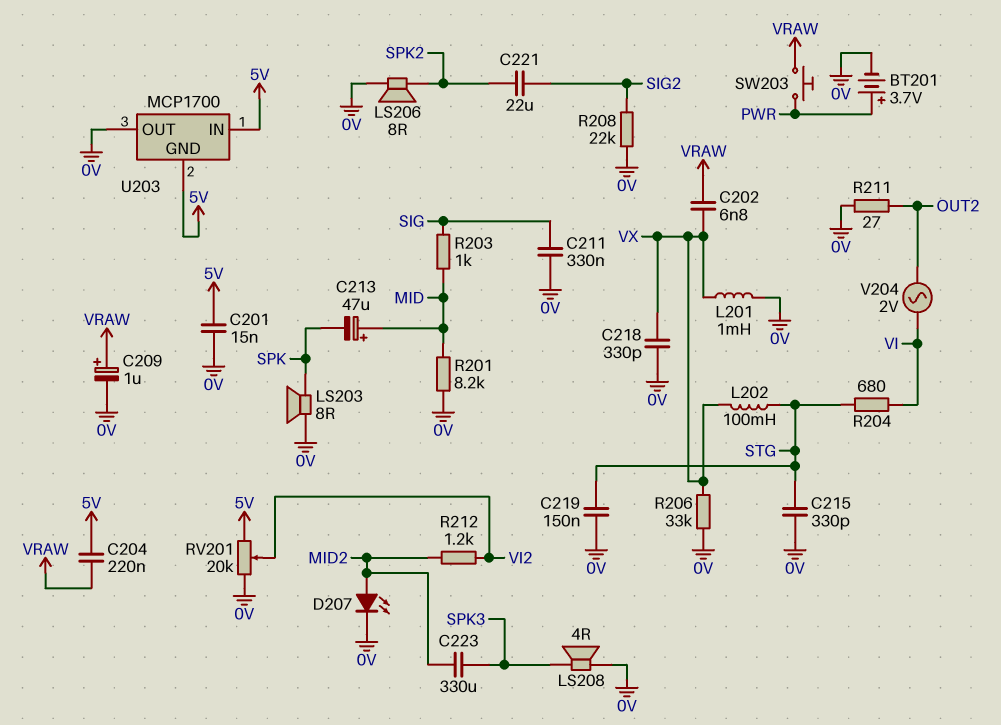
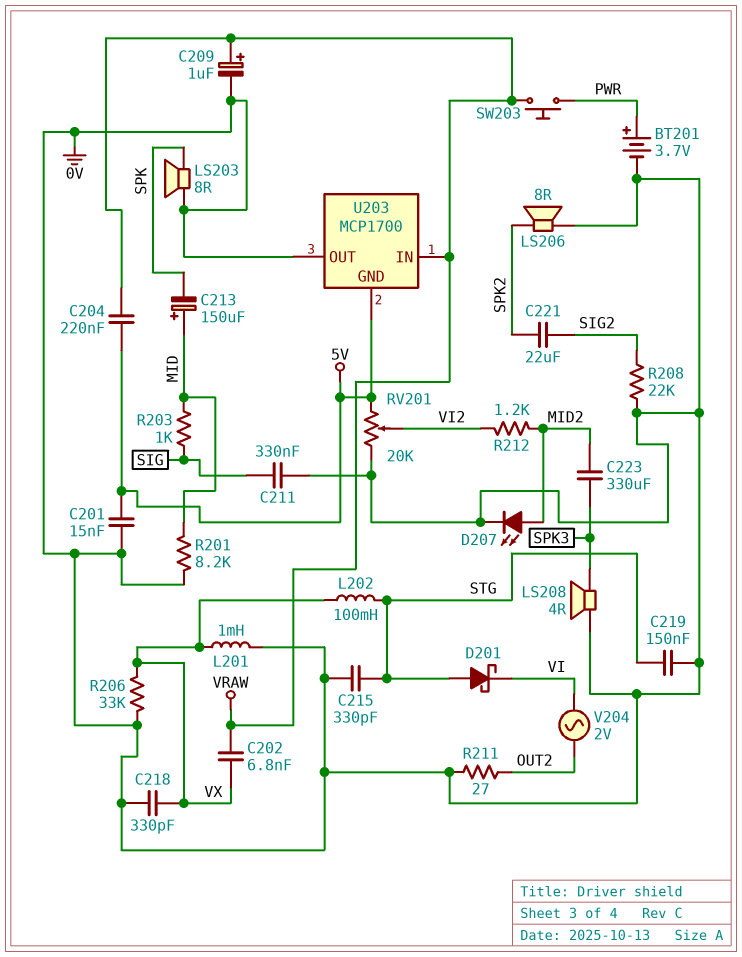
C213: 47uF (plus MID, minus SPK) -> 150uF (plus MID, minus SPK)
D201: none -> schottky (A STG, K VI)
R204: 680 (STG, VI) -> none
U203 pin IN: 5V -> VRAW

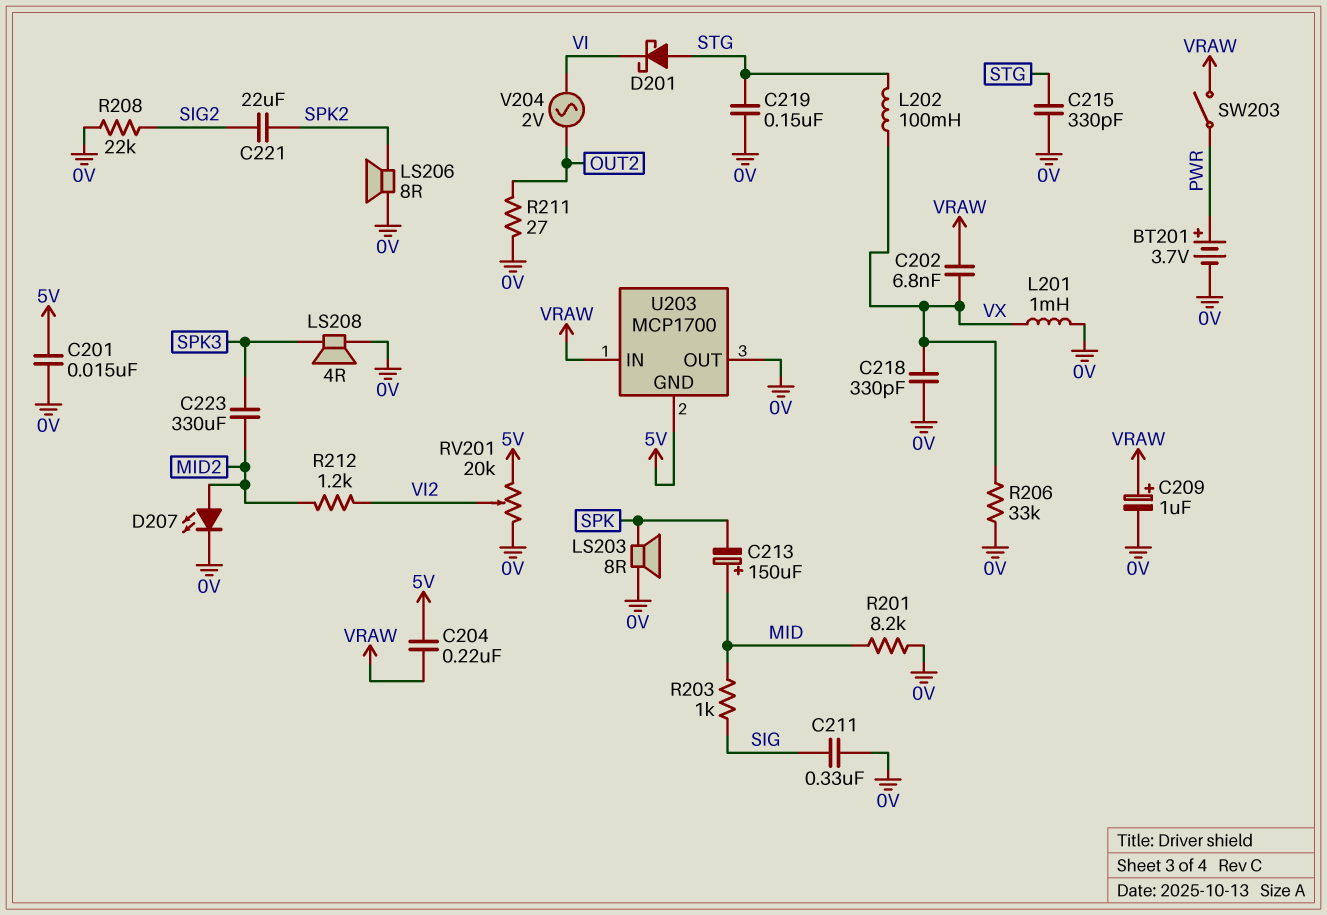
SW203: button (PWR, VRAW) -> switch (PWR, VRAW)

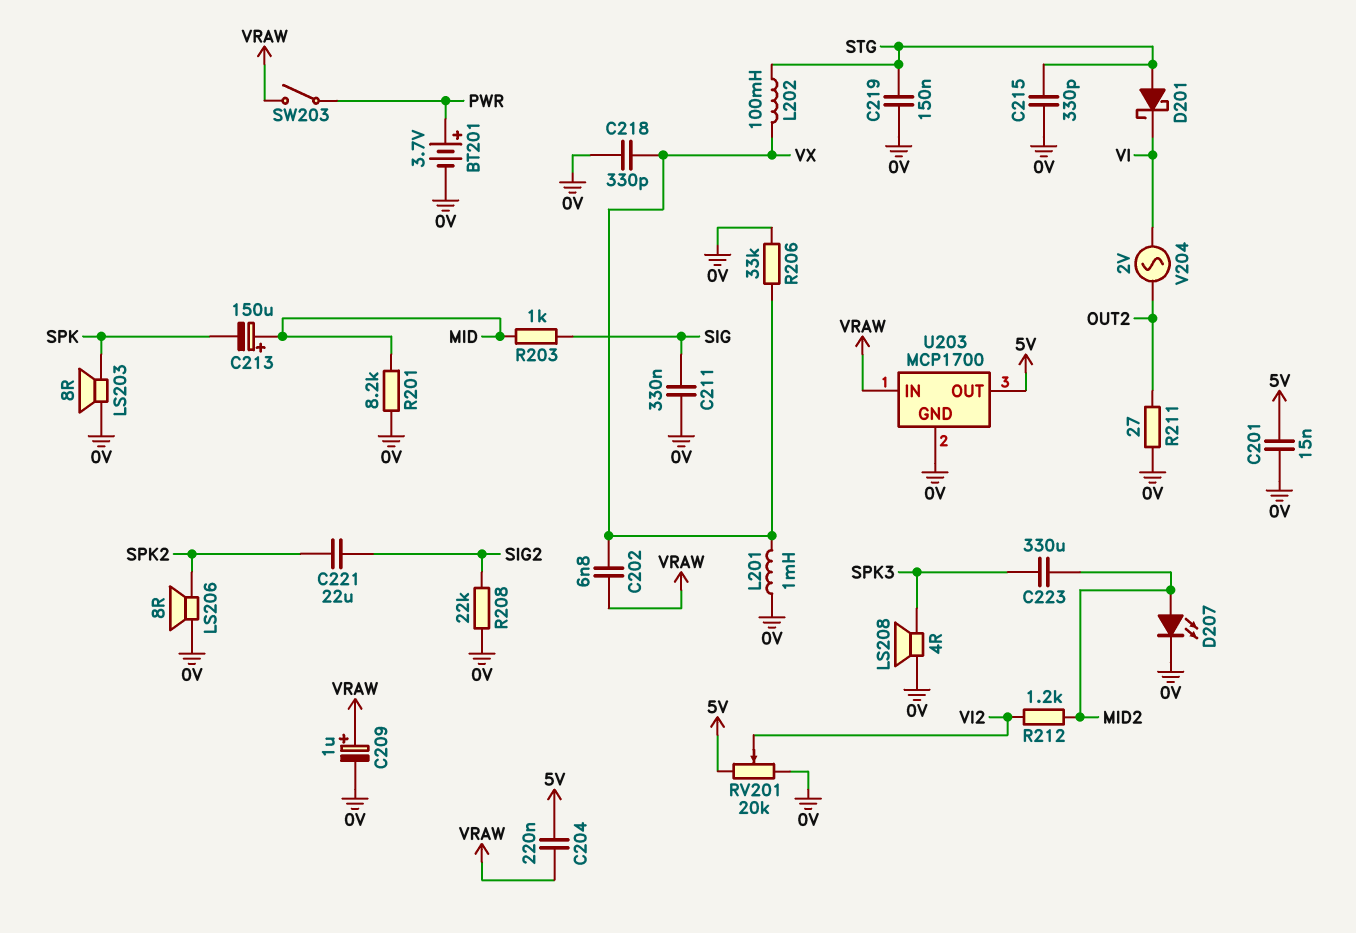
U203 pin GND: 5V -> 0V
U203 pin OUT: 0V -> 5V

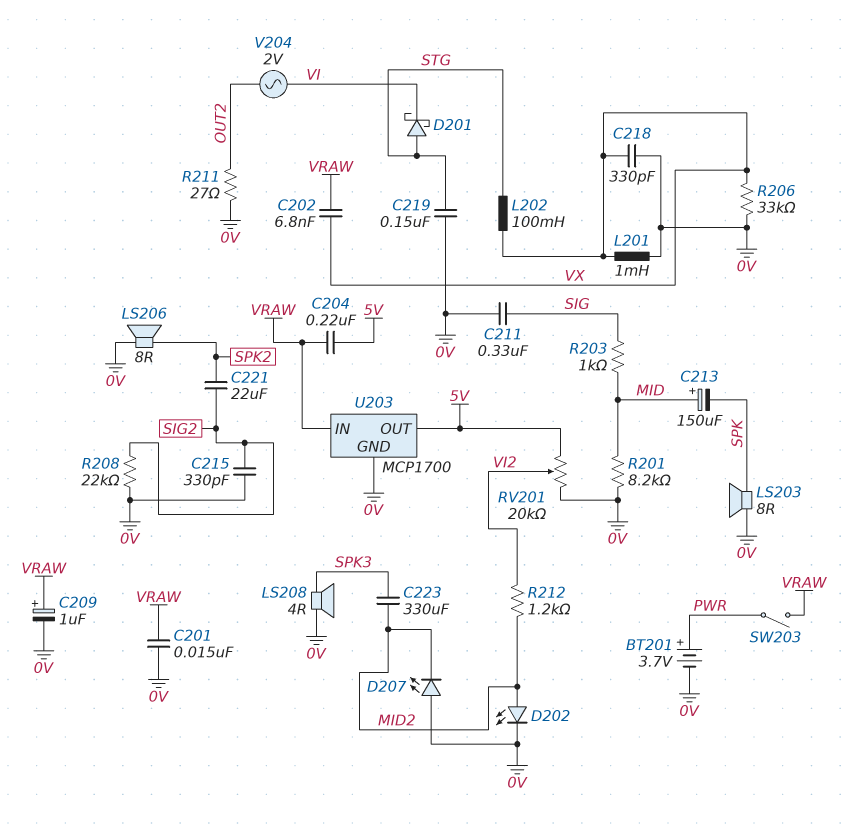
C201: 15nF (0V, 5V) -> 15nF (0V, VRAW)
C215: 330pF (0V, STG) -> 330pF (0V, SIG2)
D202: none -> LED (A MID2, K 0V)
D207: LED (A MID2, K 0V) -> LED (A 0V, K MID2)

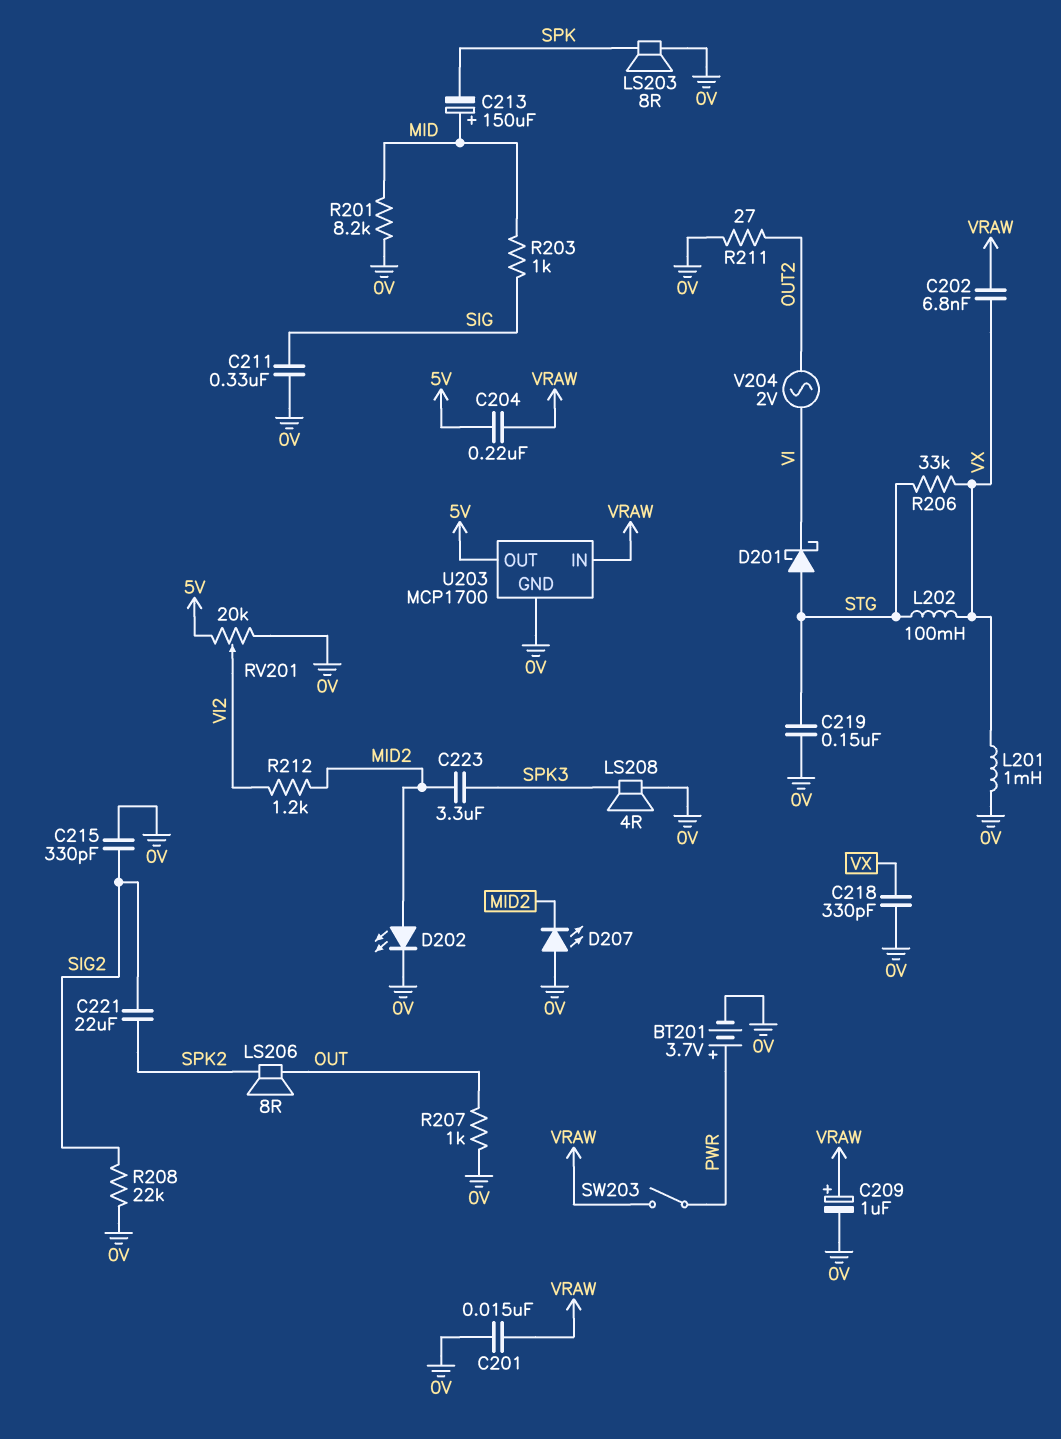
C223: 330uF (MID2, SPK3) -> 3.3uF (MID2, SPK3)
LS206: speaker 8R (0V, SPK2) -> speaker 8R (OUT, SPK2)
R206: 33k (0V, VX) -> 33k (STG, VX)
R207: none -> 1k (0V, OUT)

